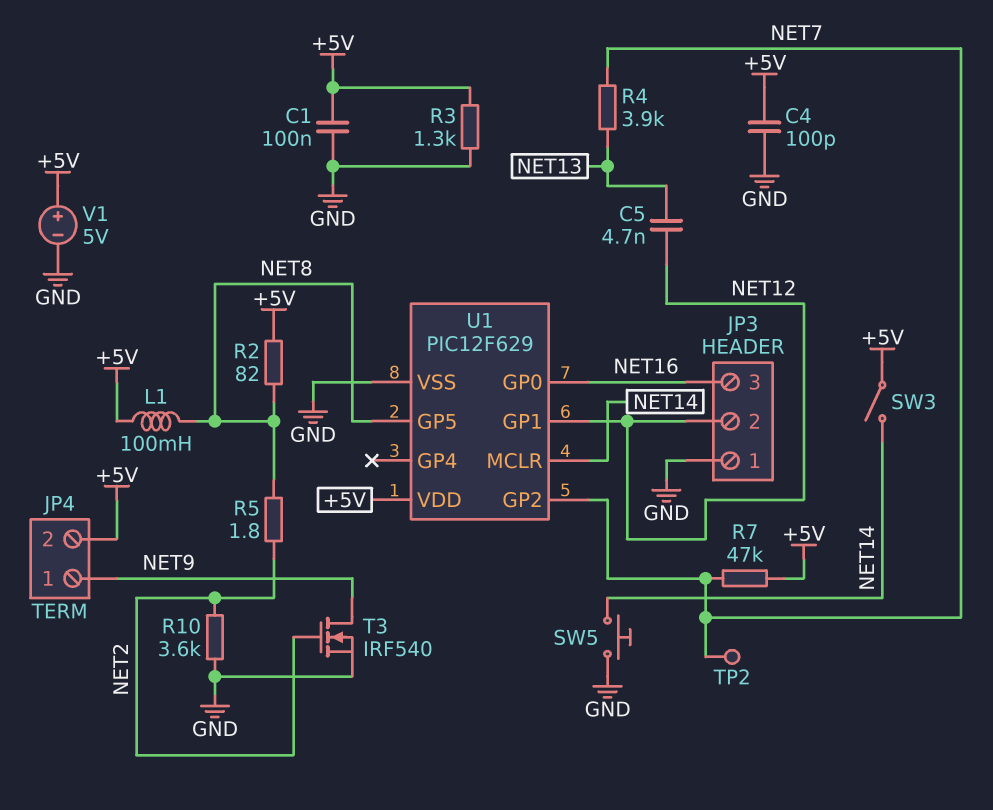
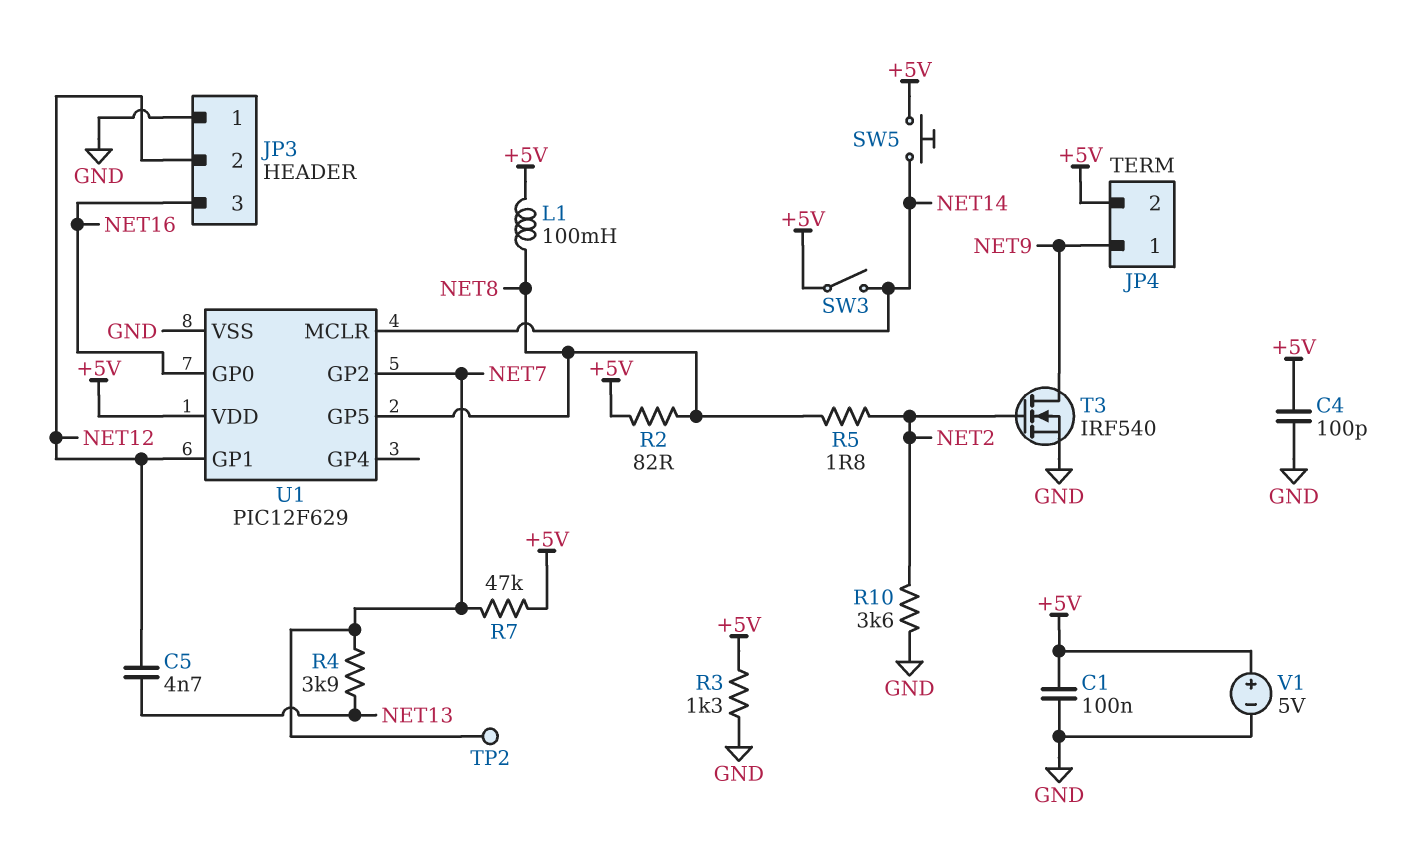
SW5: button (GND, NET14) -> button (+5V, NET14)

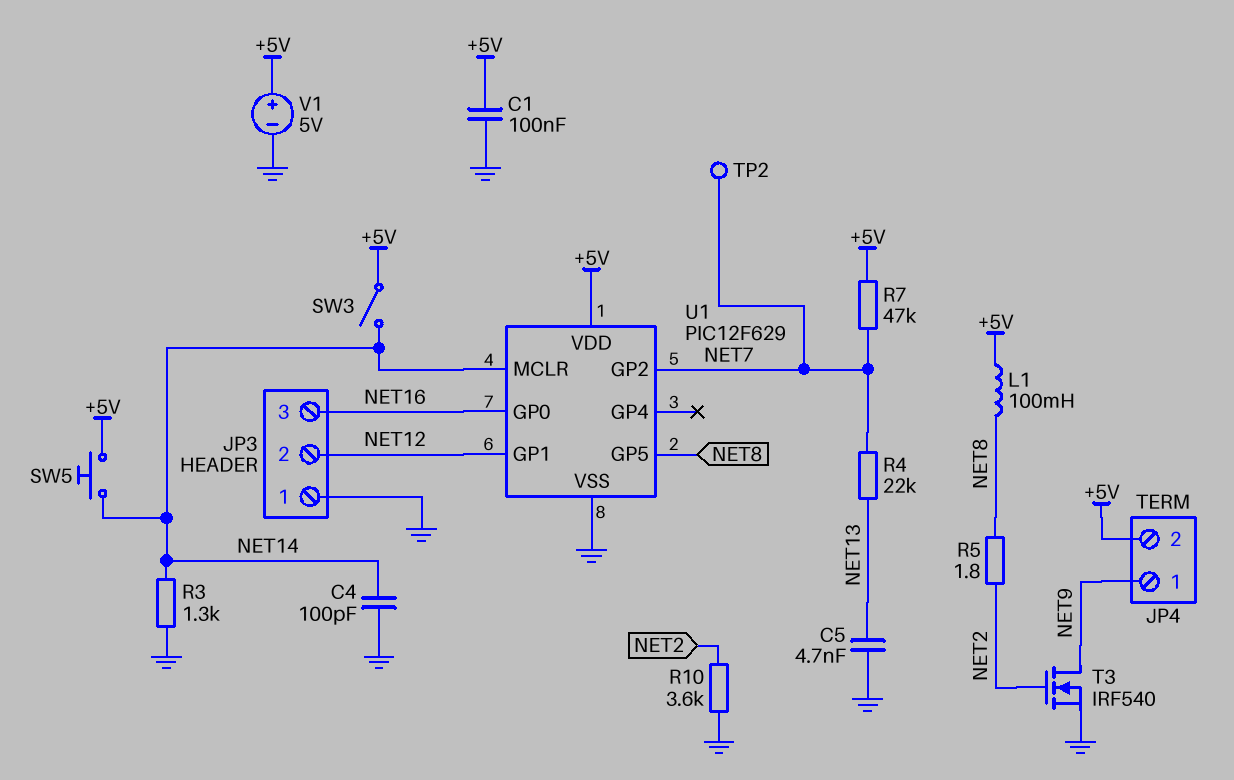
C4: 100pF (+5V, GND) -> 100pF (GND, NET14)
C5: 4.7nF (NET12, NET13) -> 4.7nF (GND, NET13)
R2: 82 (+5V, NET8) -> none
R3: 1.3k (+5V, GND) -> 1.3k (GND, NET14)
R4: 3.9k (NET7, NET13) -> 22k (NET7, NET13)

